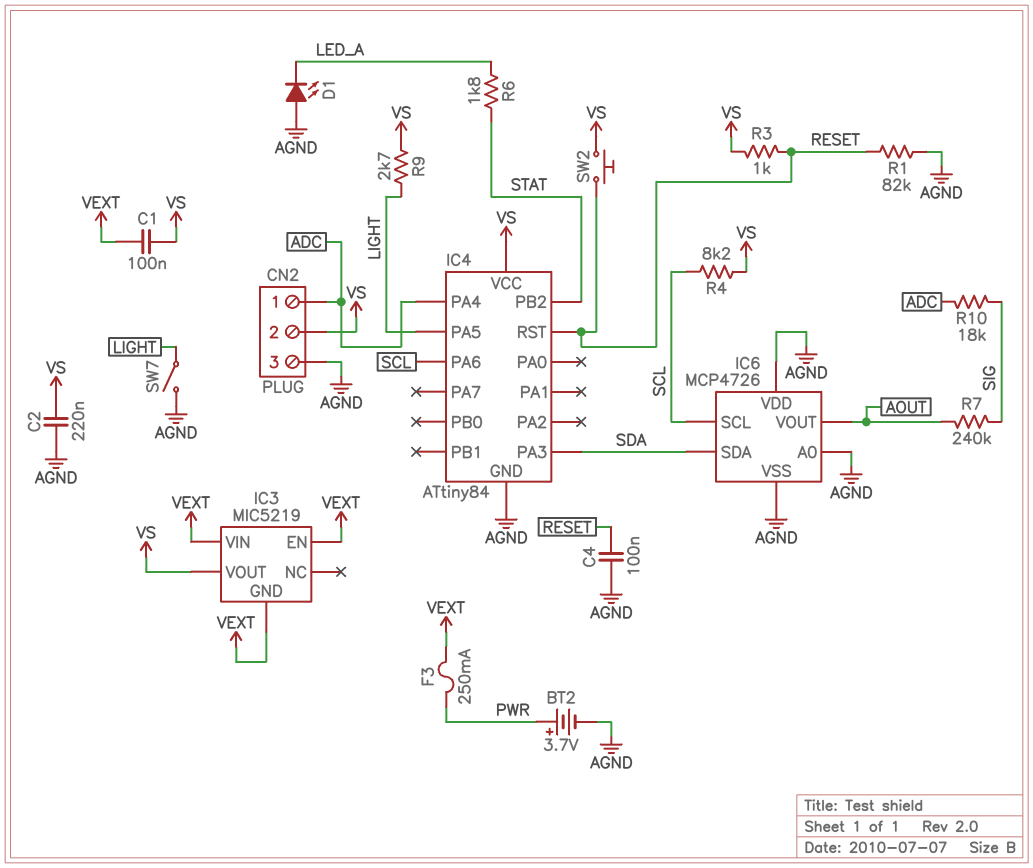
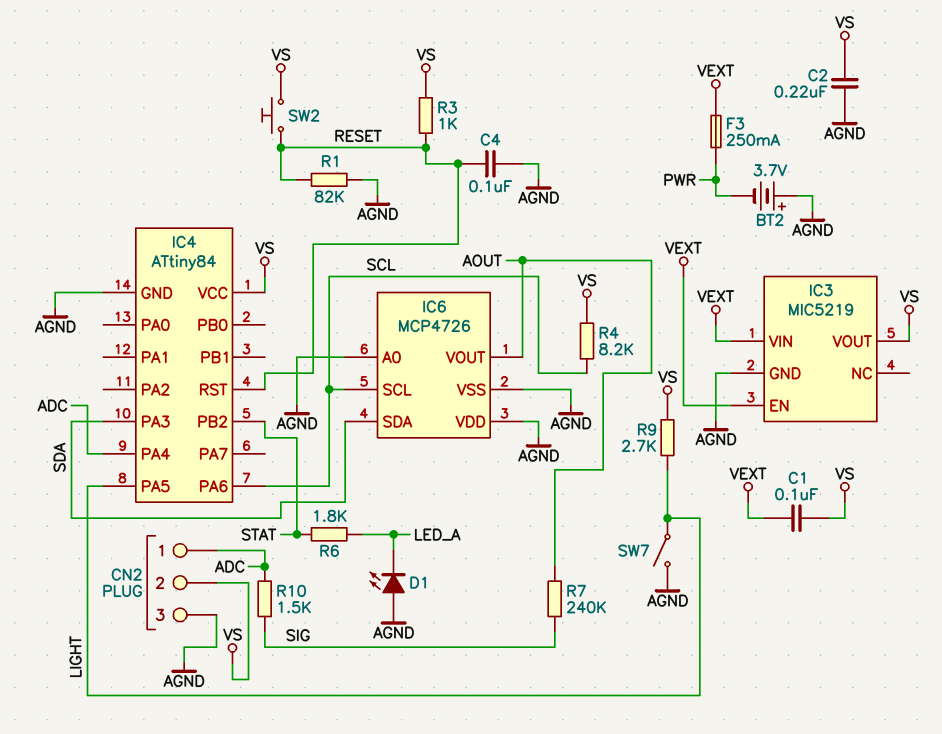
BT2: 3.7V (plus PWR, minus AGND) -> 3.7V (plus AGND, minus PWR)
IC3 pin GND: VEXT -> AGND
R10: 18k (ADC, SIG) -> 1.5k (ADC, SIG)

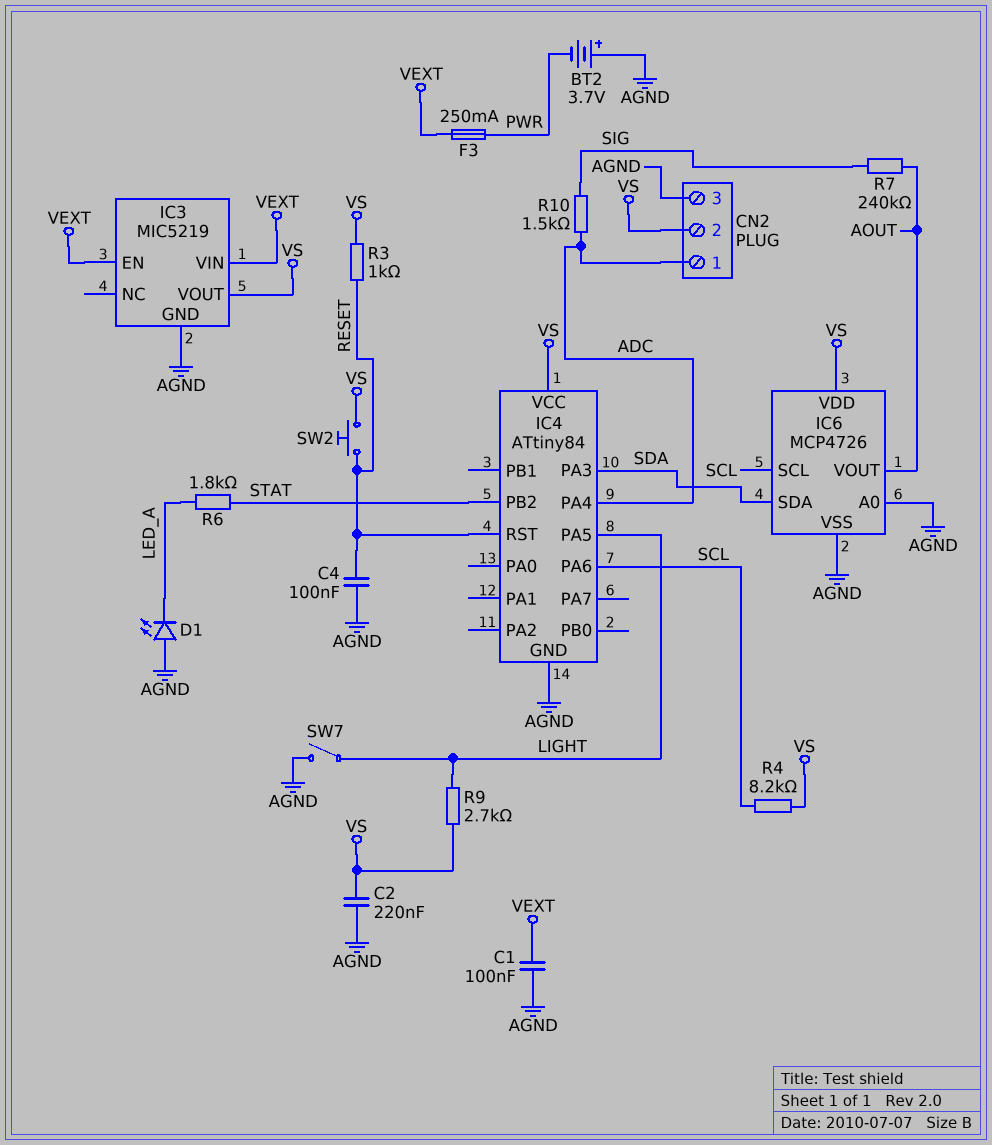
C1: 100nF (VEXT, VS) -> 100nF (AGND, VEXT)
IC6 pin VDD: AGND -> VS
R1: 82k (AGND, RESET) -> none

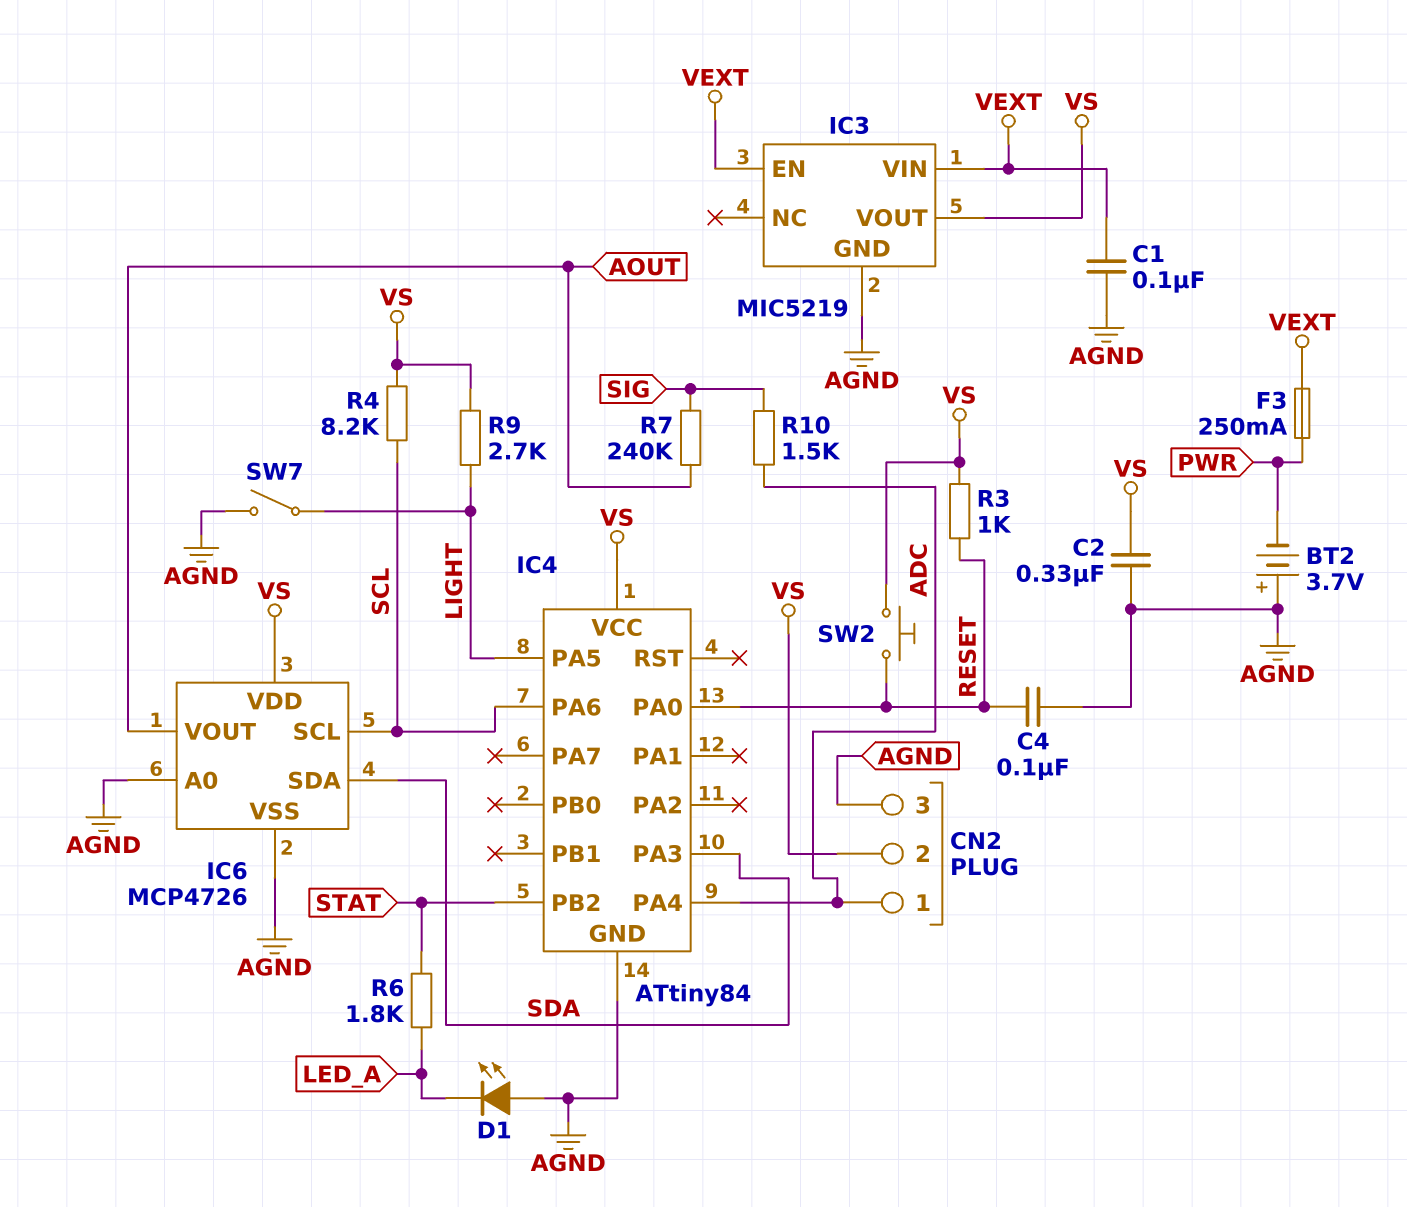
C2: 220nF (AGND, VS) -> 330nF (AGND, VS)
IC4 pin PA0: none -> RESET
IC4 pin RST: RESET -> none

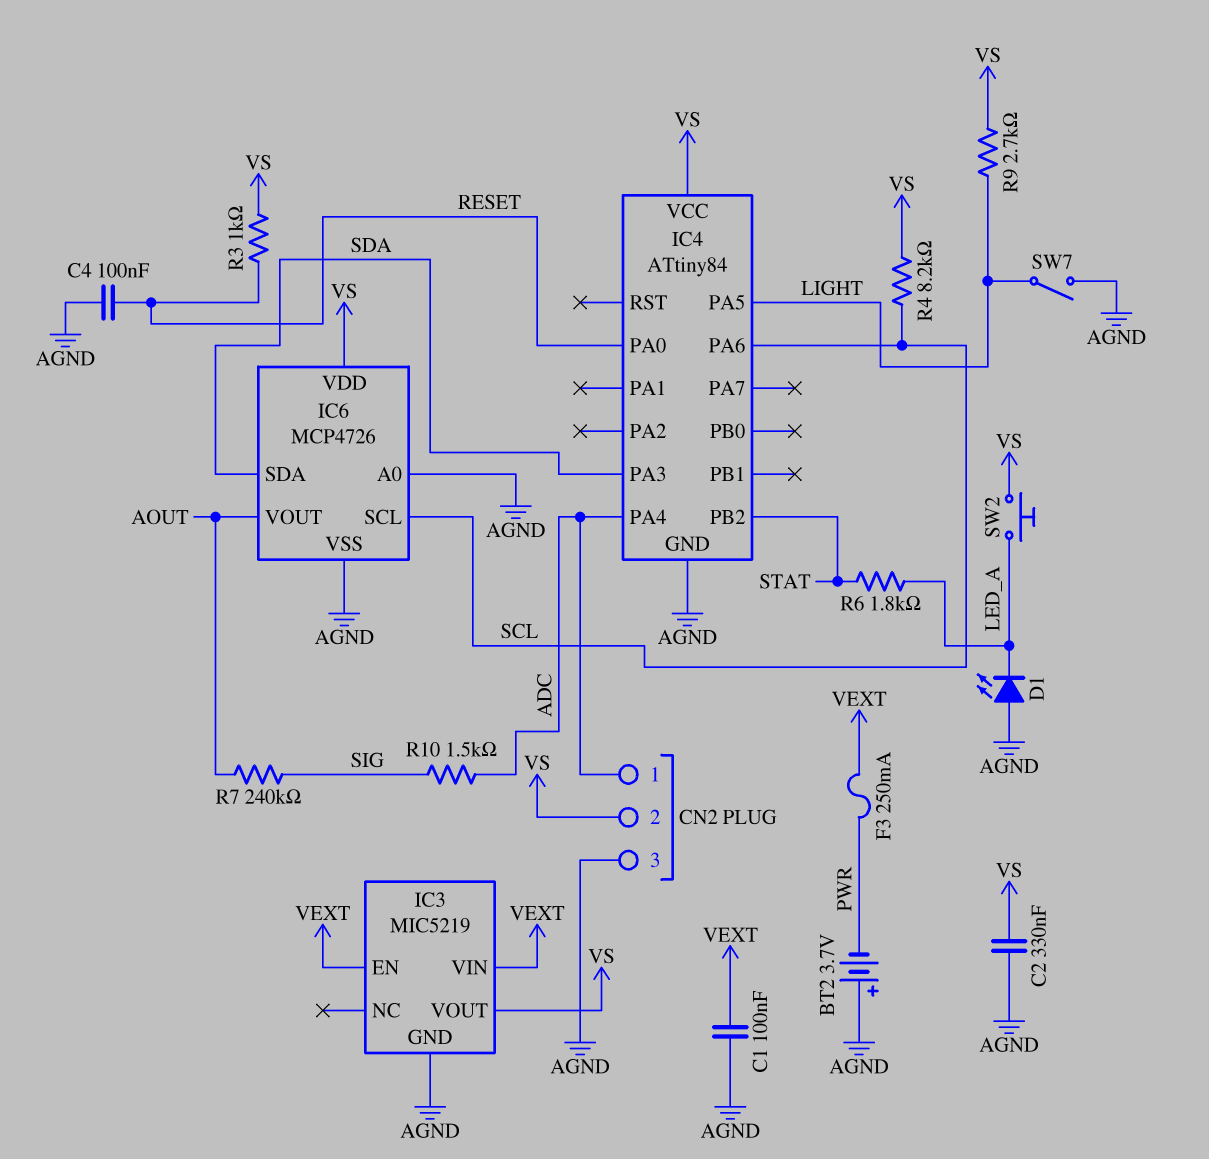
SW2: button (RESET, VS) -> button (LED_A, VS)

